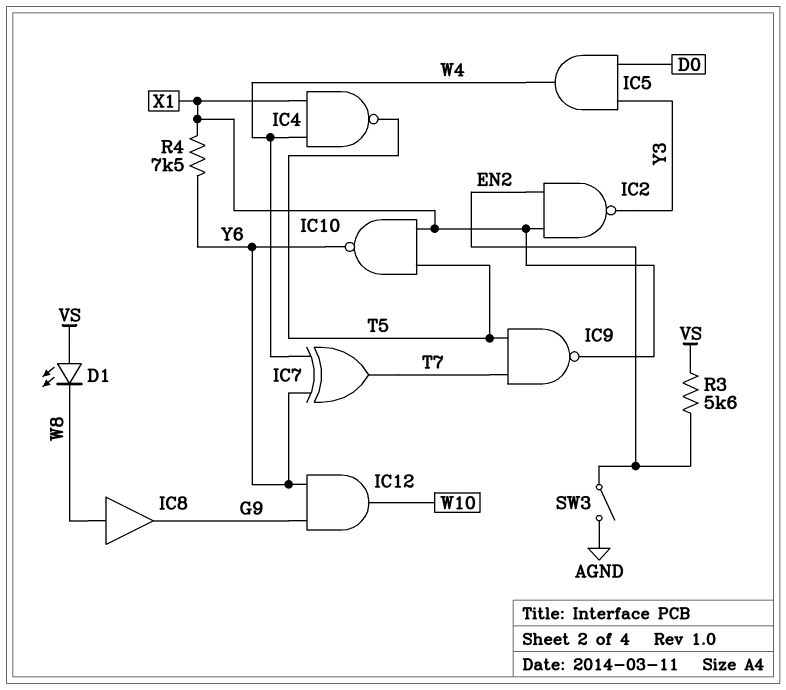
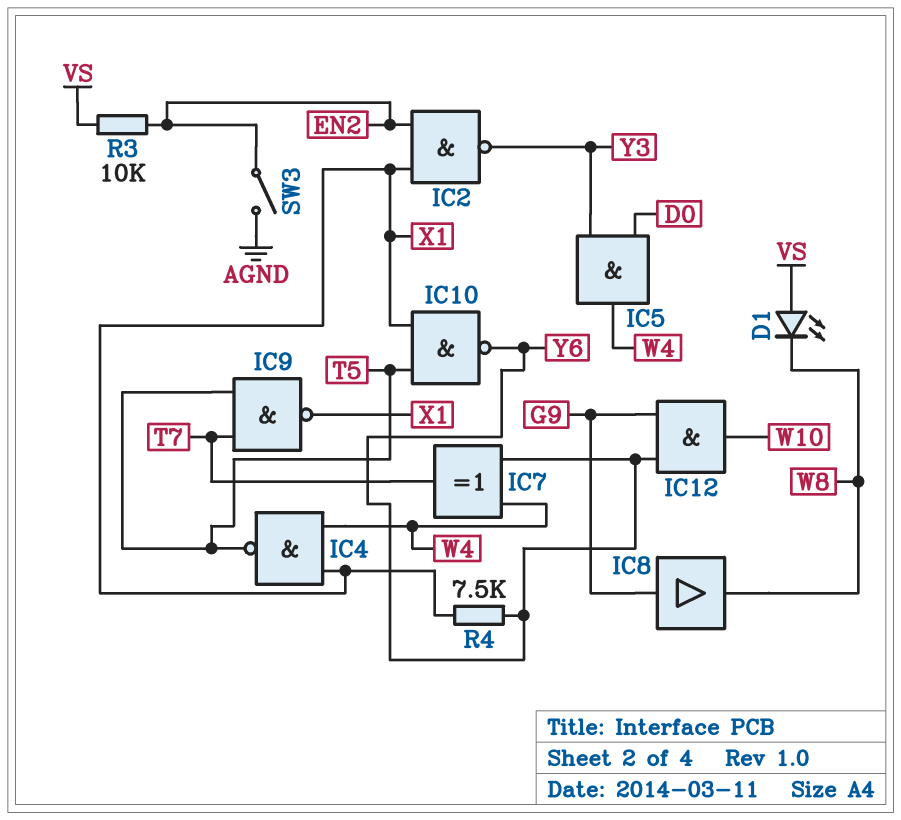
IC8: buffer (in W8, out G9) -> buffer (in G9, out W8)
R3: 5.6k (EN2, VS) -> 10k (EN2, VS)

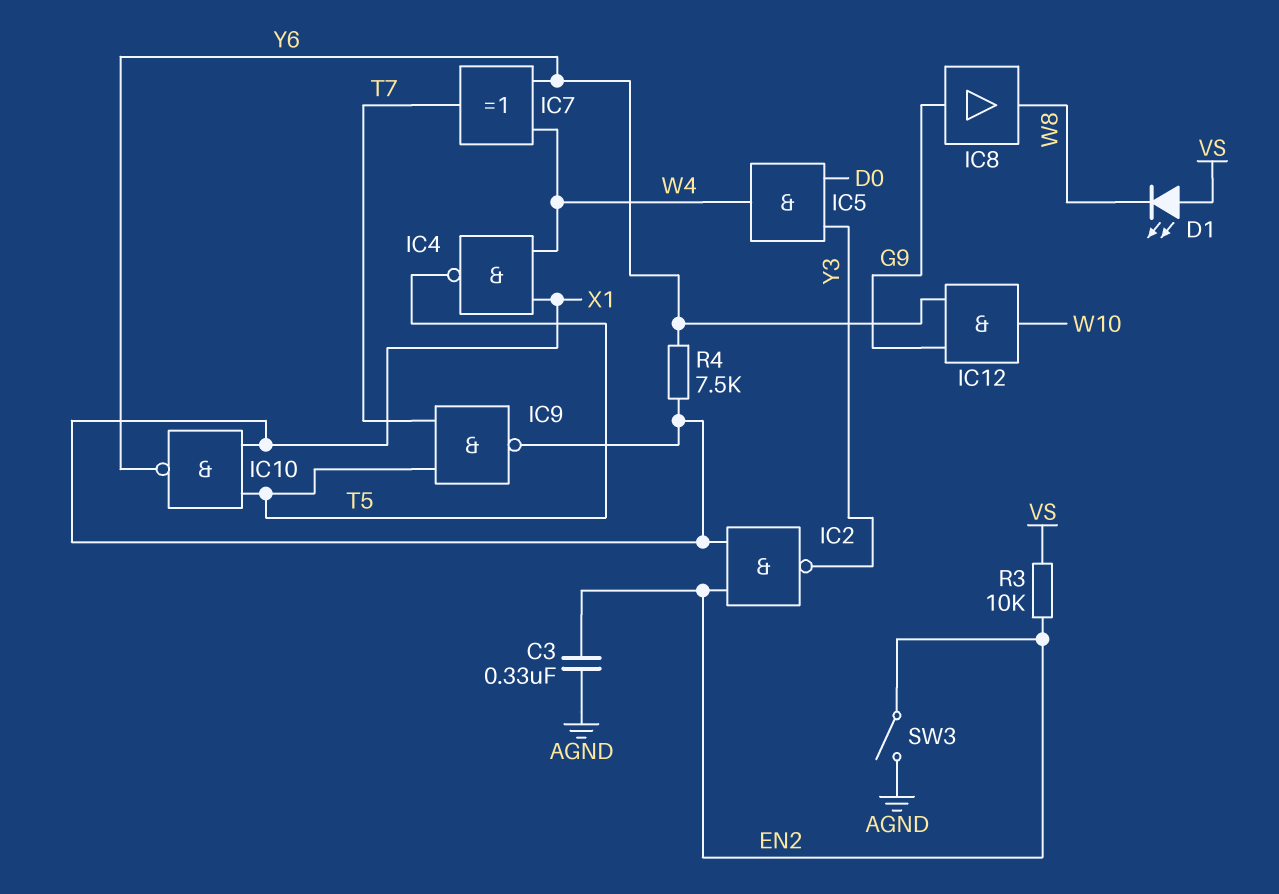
C3: none -> 330nF (AGND, EN2)

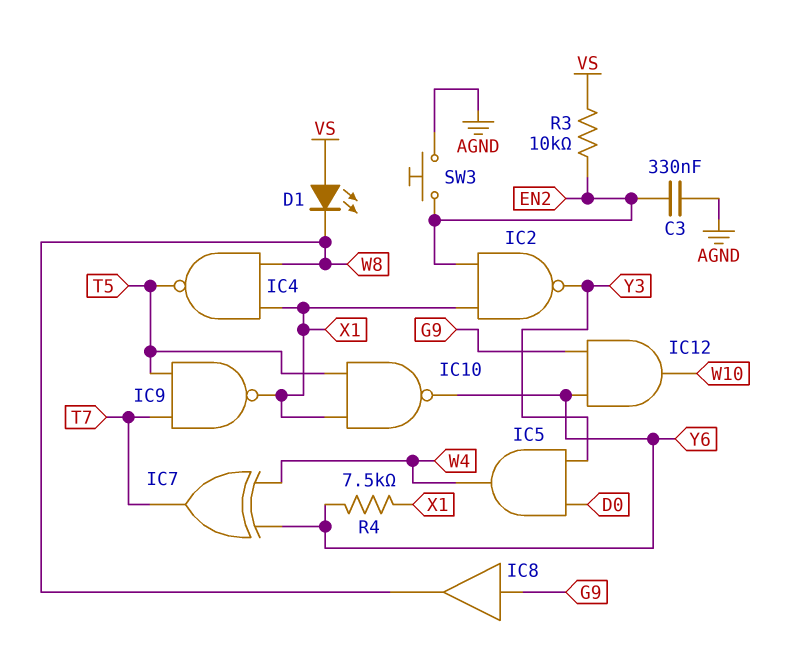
IC4: NAND (in W4, in X1, out T5) -> NAND (in W8, in X1, out T5)
SW3: switch (AGND, EN2) -> button (AGND, EN2)

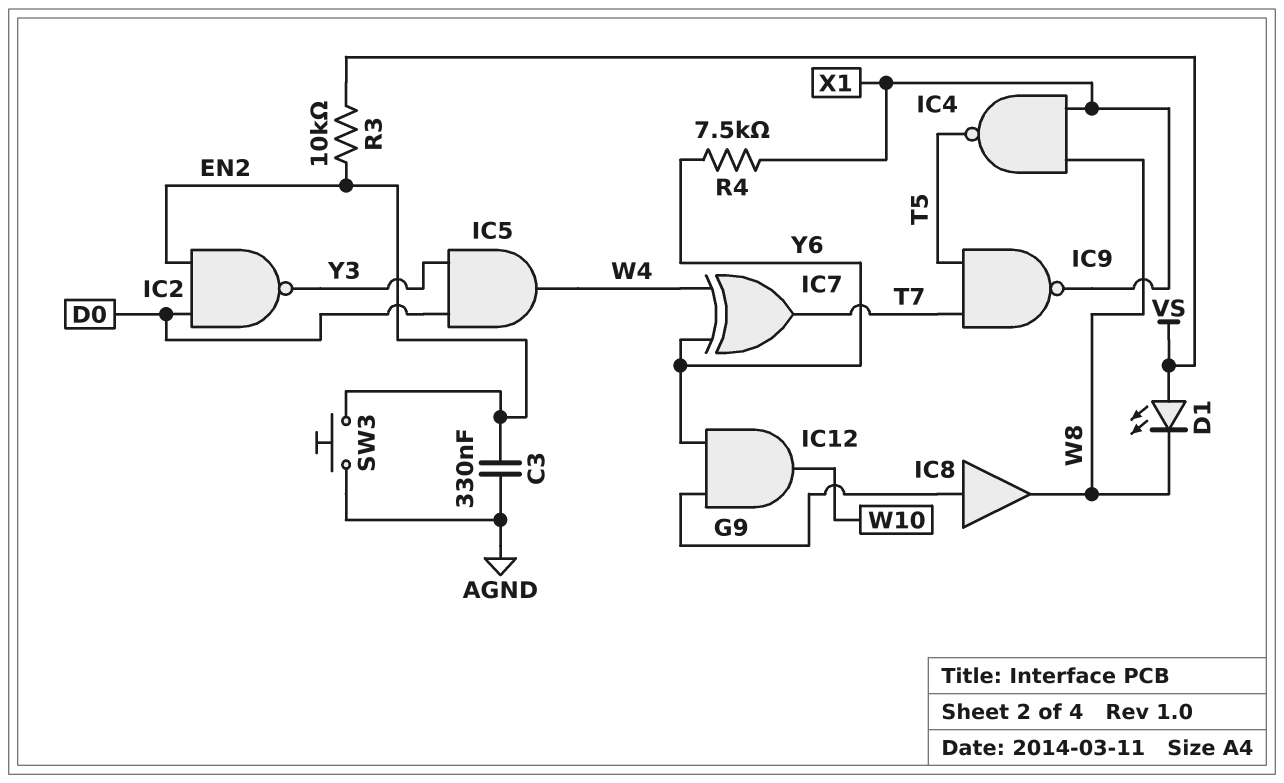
IC2: NAND (in EN2, in X1, out Y3) -> NAND (in D0, in EN2, out Y3)
IC10: NAND (in T5, in X1, out Y6) -> none

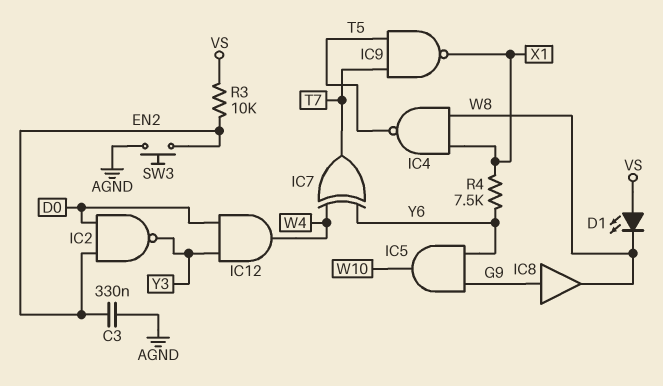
IC5: AND (in D0, in Y3, out W4) -> AND (in G9, in Y6, out W10)
IC12: AND (in G9, in Y6, out W10) -> AND (in D0, in Y3, out W4)

